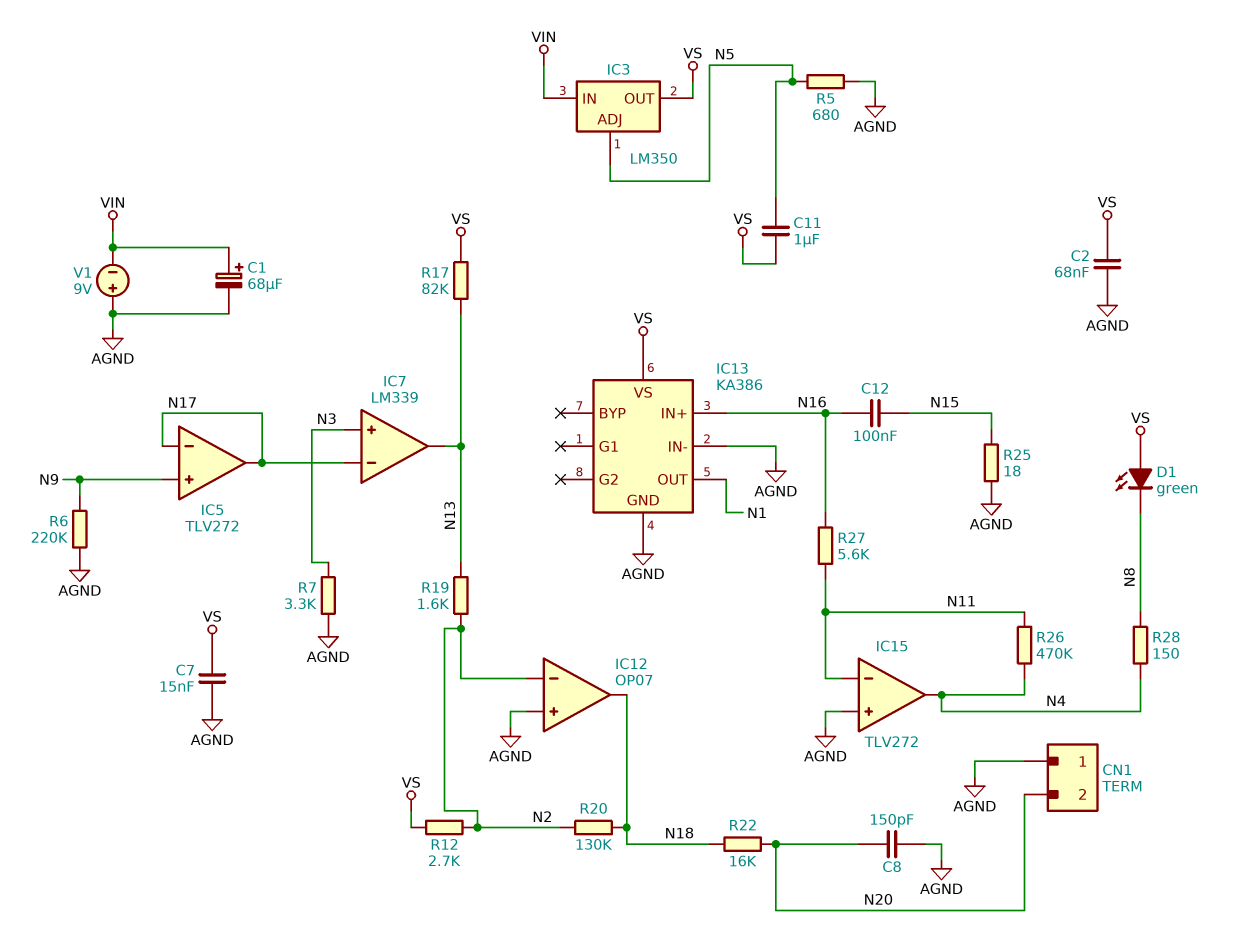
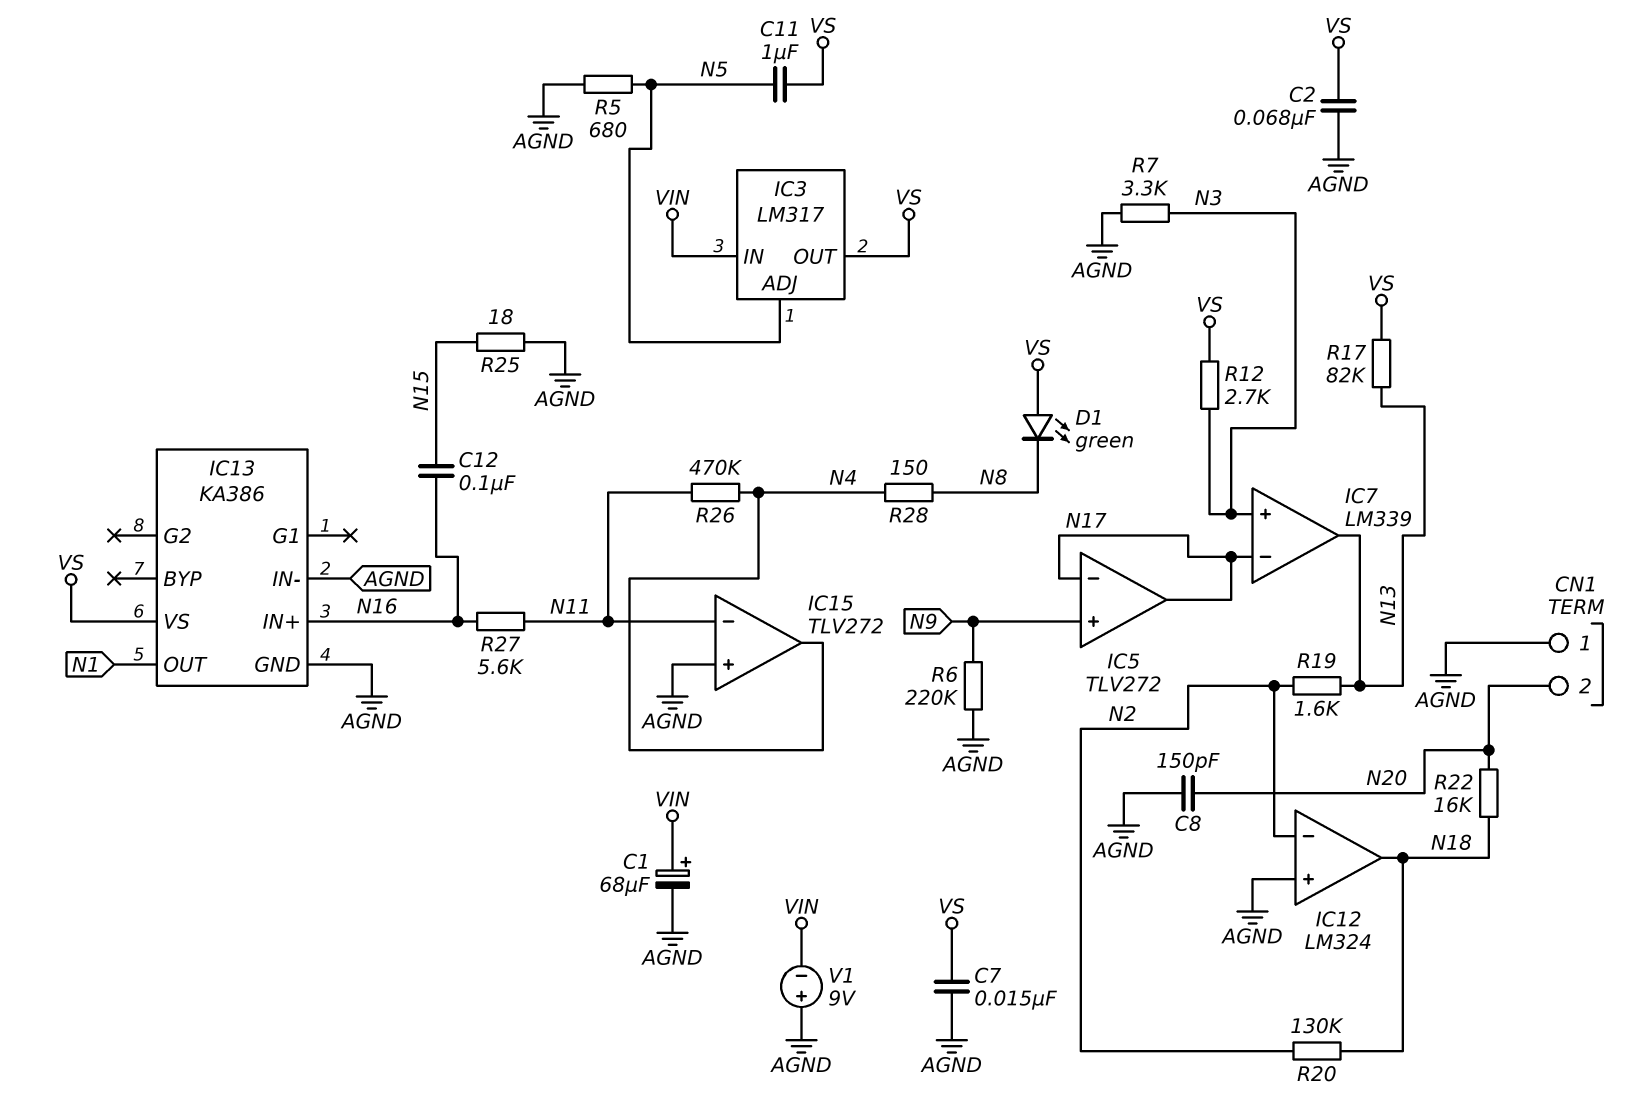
IC3: LM350 -> LM317
IC12: OP07 -> LM324
R12: 2.7k (N2, VS) -> 2.7k (N3, VS)

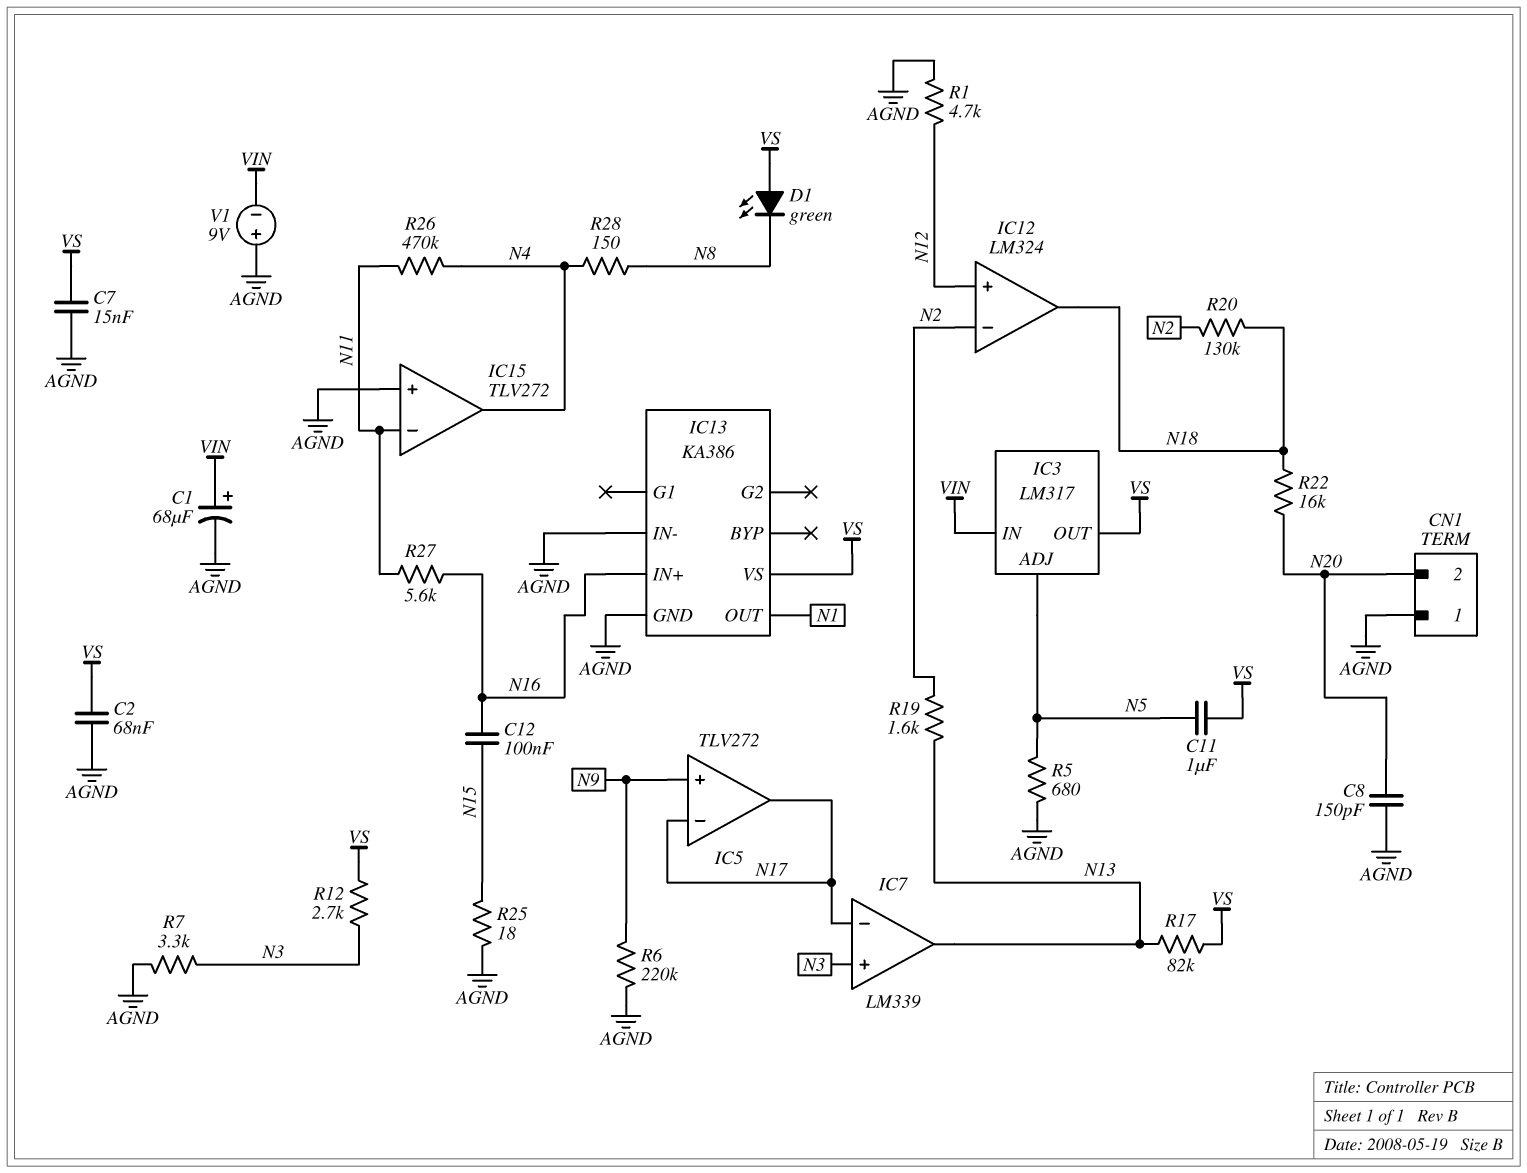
IC12 pin in+: AGND -> N12
R1: none -> 4.7k (AGND, N12)

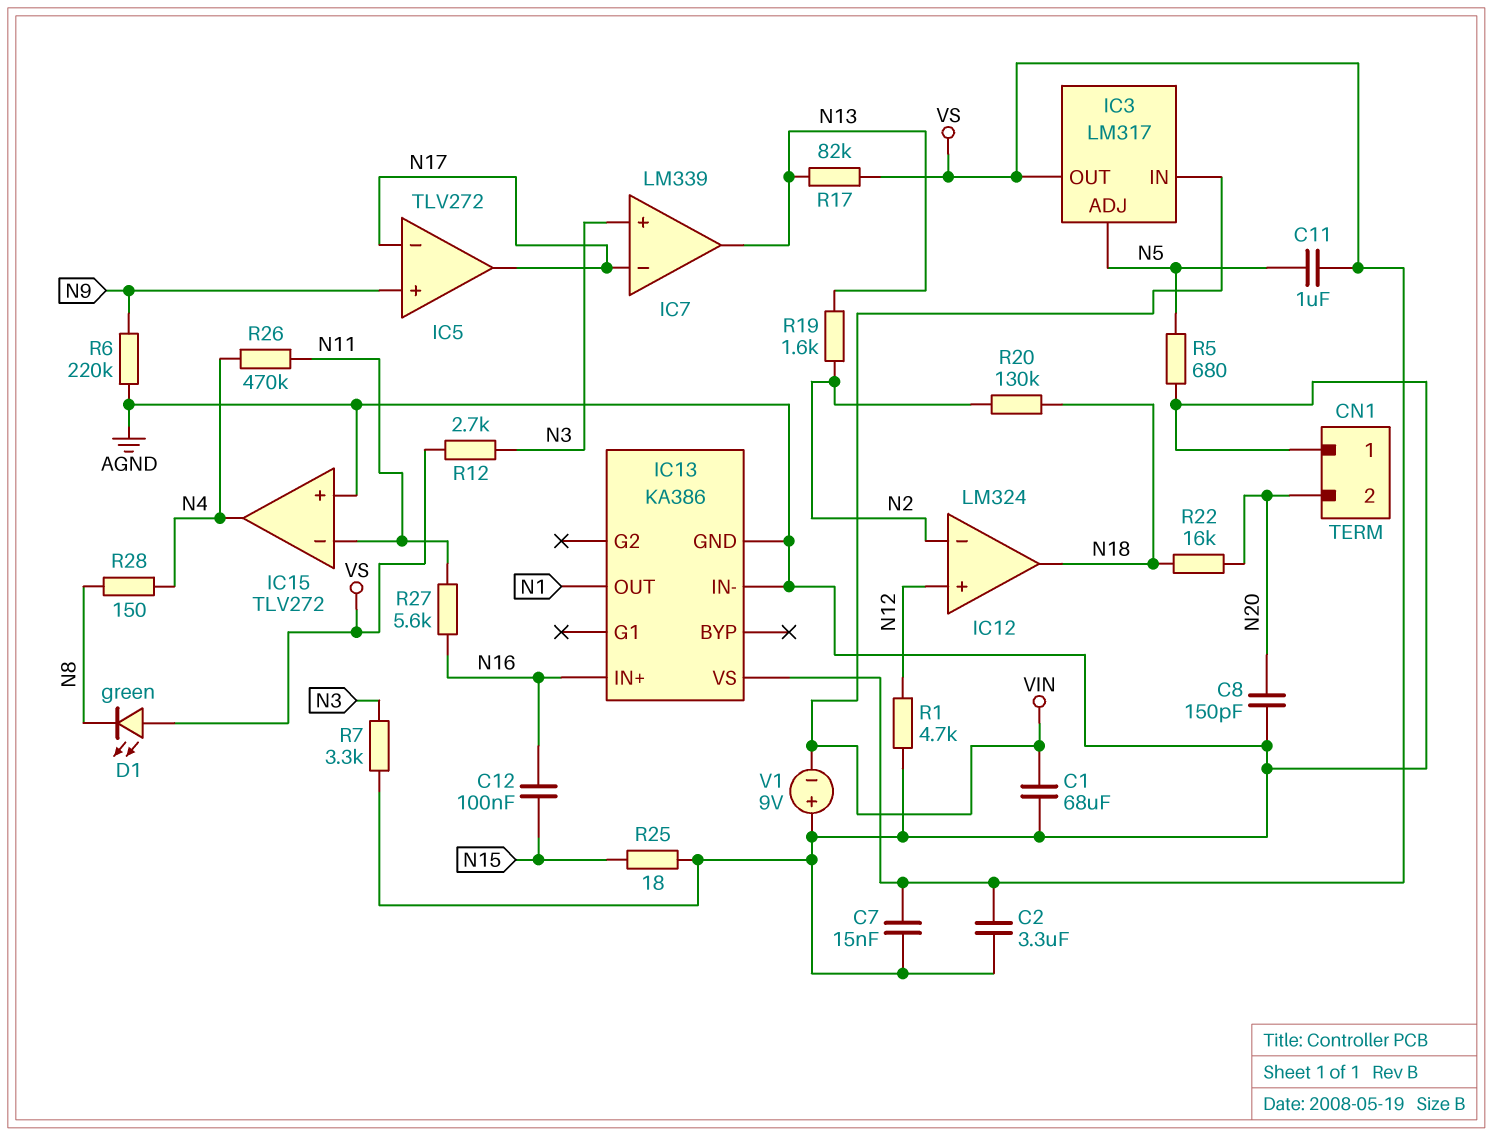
C1: 68uF (plus VIN, minus AGND) -> 68uF (AGND, VIN)
C2: 68nF (AGND, VS) -> 3.3uF (AGND, VS)

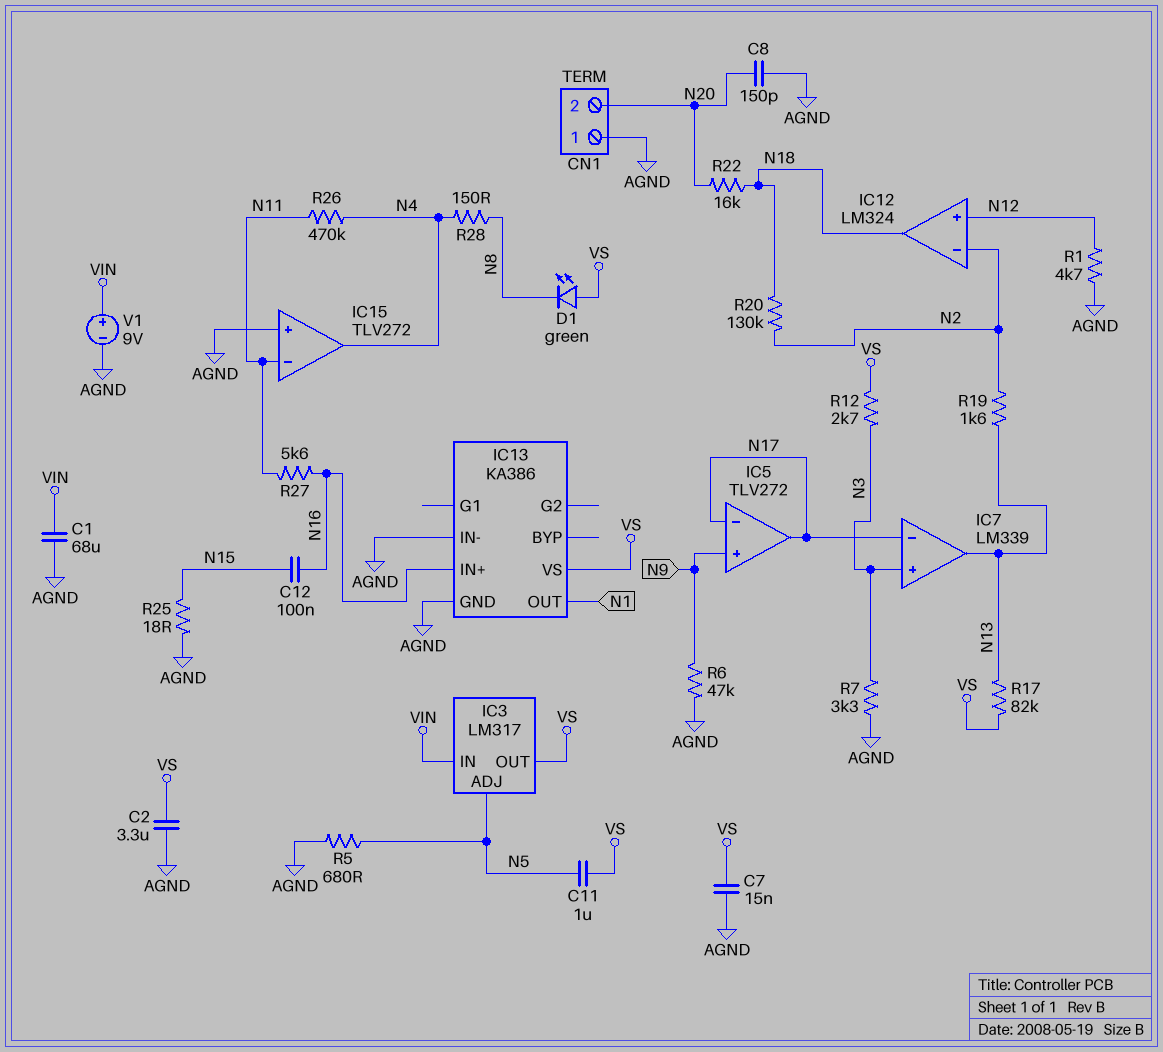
R6: 220k (AGND, N9) -> 47k (AGND, N9)
V1: 9V (plus AGND, minus VIN) -> 9V (plus VIN, minus AGND)

